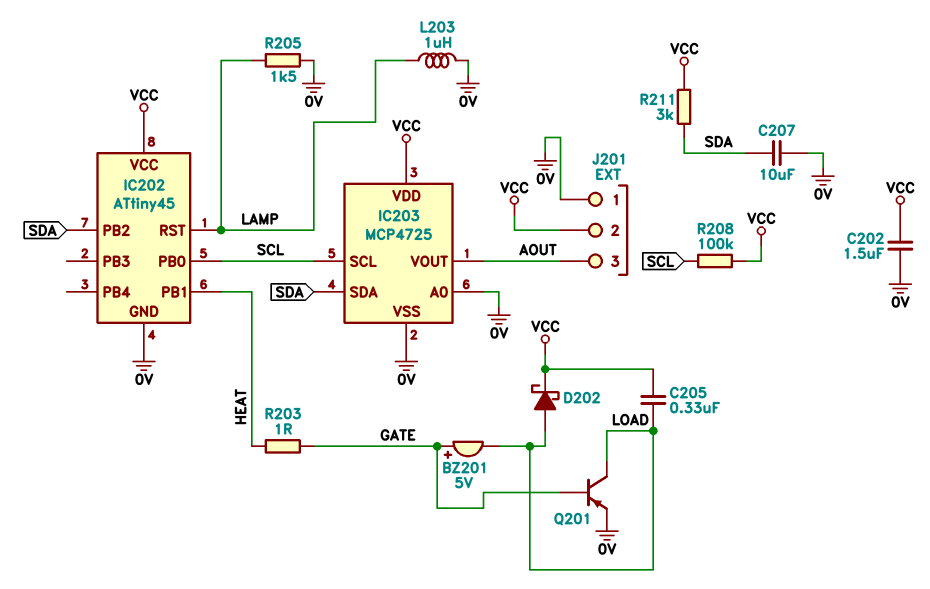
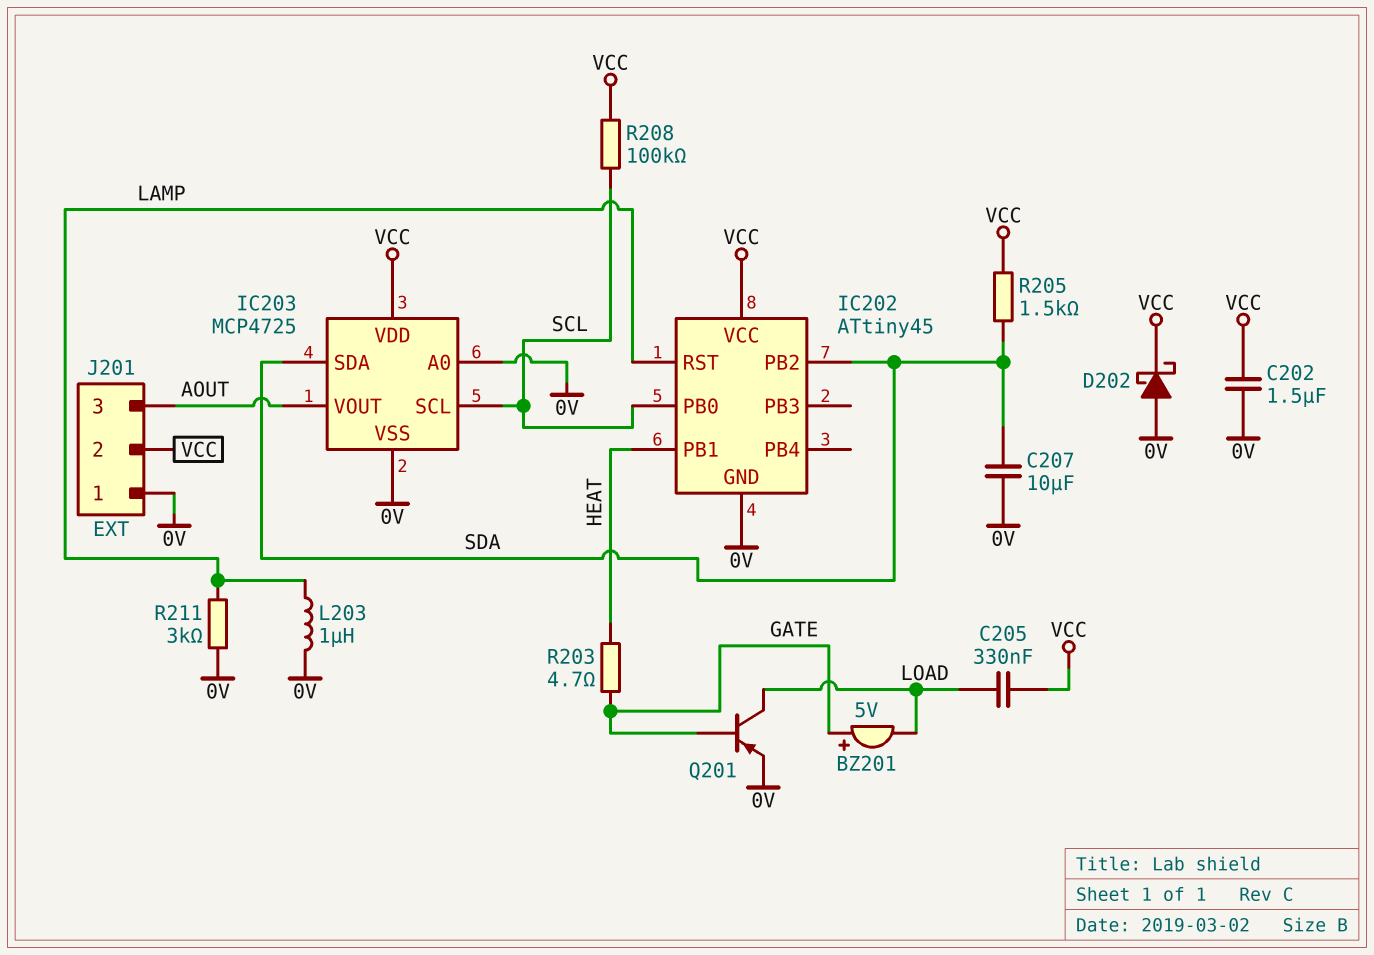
D202: schottky (A LOAD, K VCC) -> schottky (A 0V, K VCC)
R203: 1 (GATE, HEAT) -> 4.7 (GATE, HEAT)
R205: 1.5k (0V, LAMP) -> 1.5k (SDA, VCC)
R211: 3k (SDA, VCC) -> 3k (0V, LAMP)

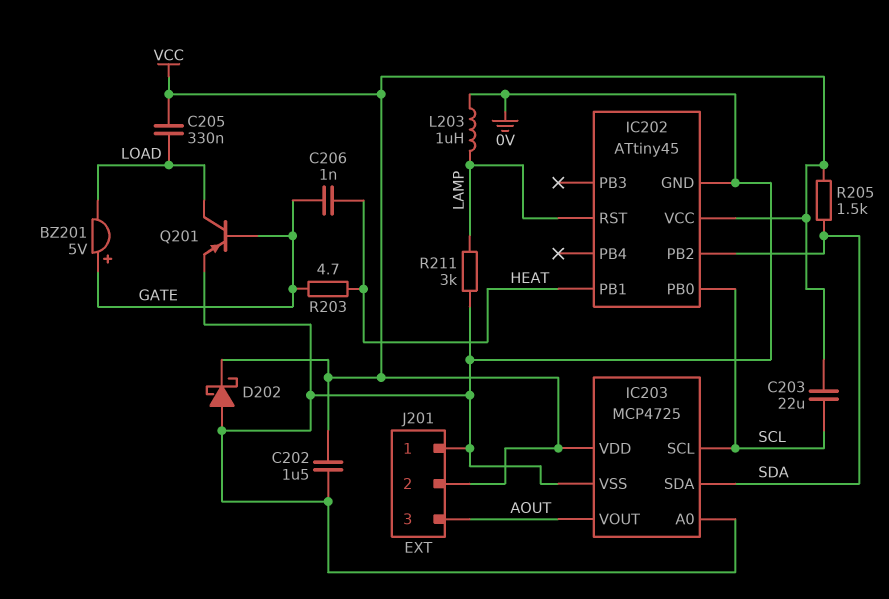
C203: none -> 22uF (SCL, VCC)
C206: none -> 1nF (GATE, HEAT)
C207: 10uF (0V, SDA) -> none
R208: 100k (SCL, VCC) -> none

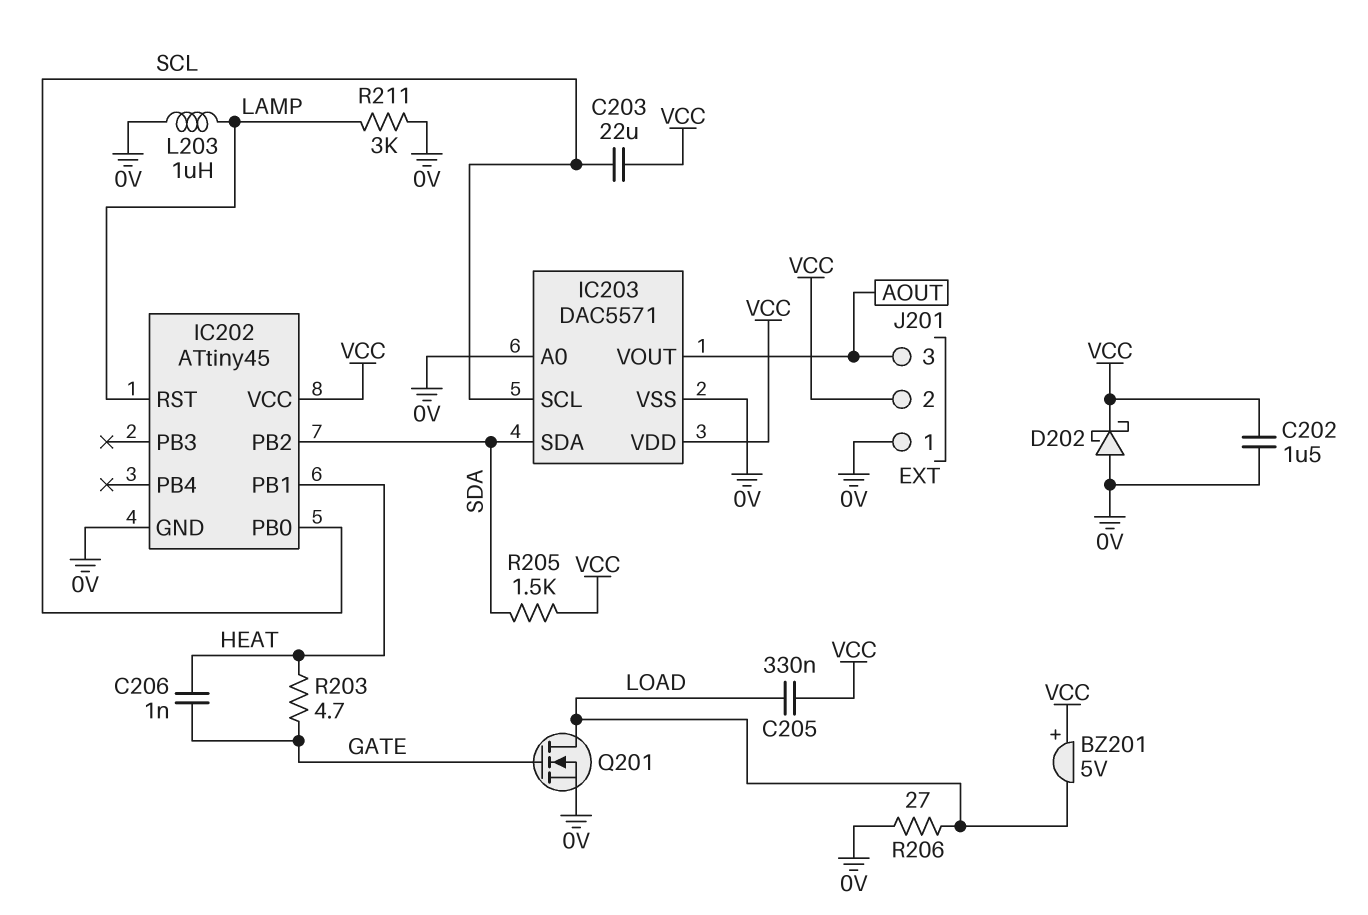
BZ201: buzzer 5V (plus GATE, minus LOAD) -> buzzer 5V (plus VCC, minus LOAD)
IC203: MCP4725 -> DAC5571
Q201: PNP (B GATE, C LOAD, E 0V) -> NMOS (G GATE, D LOAD, S 0V)
R206: none -> 27 (0V, LOAD)

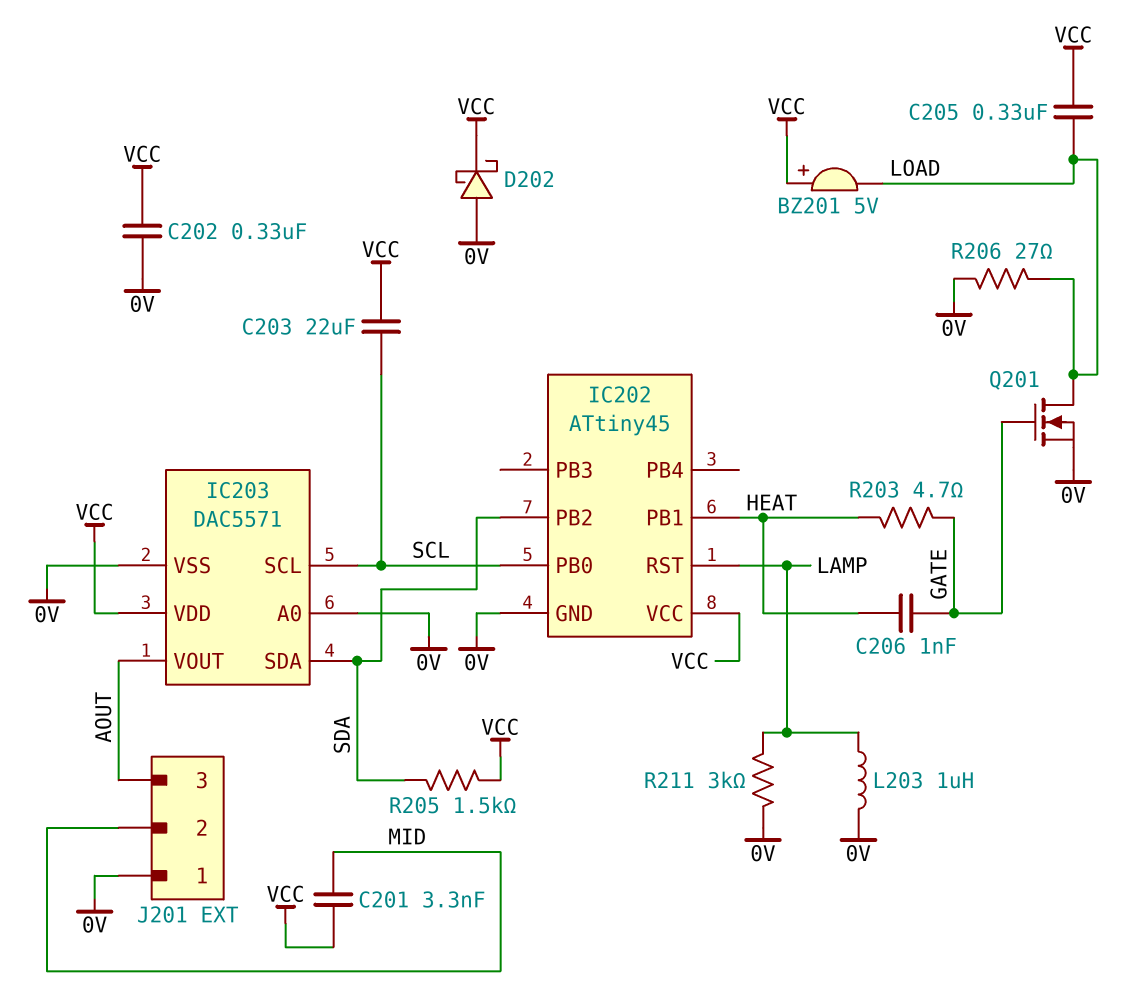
C201: none -> 3.3nF (MID, VCC)
C202: 1.5uF (0V, VCC) -> 330nF (0V, VCC)
J201 pin 2: VCC -> MID

